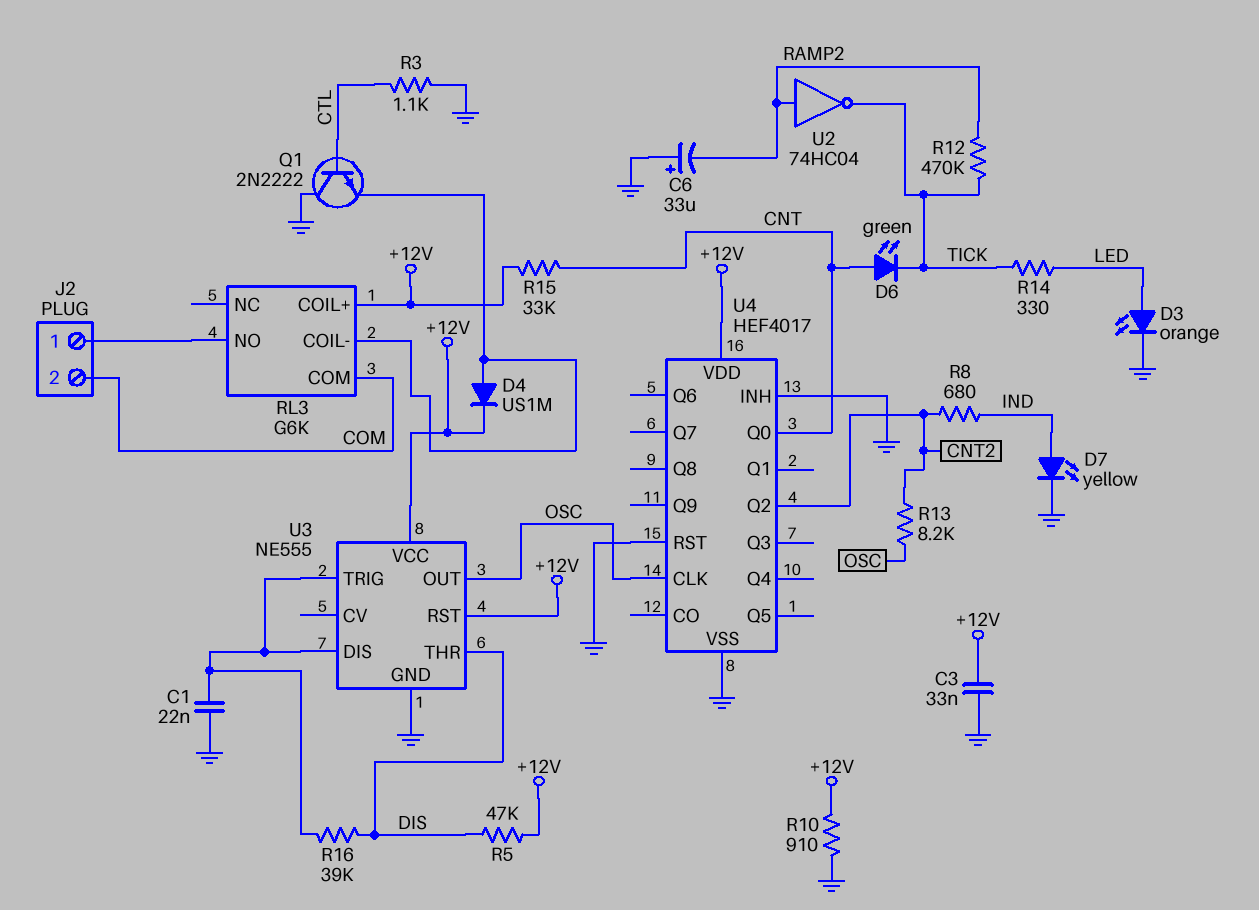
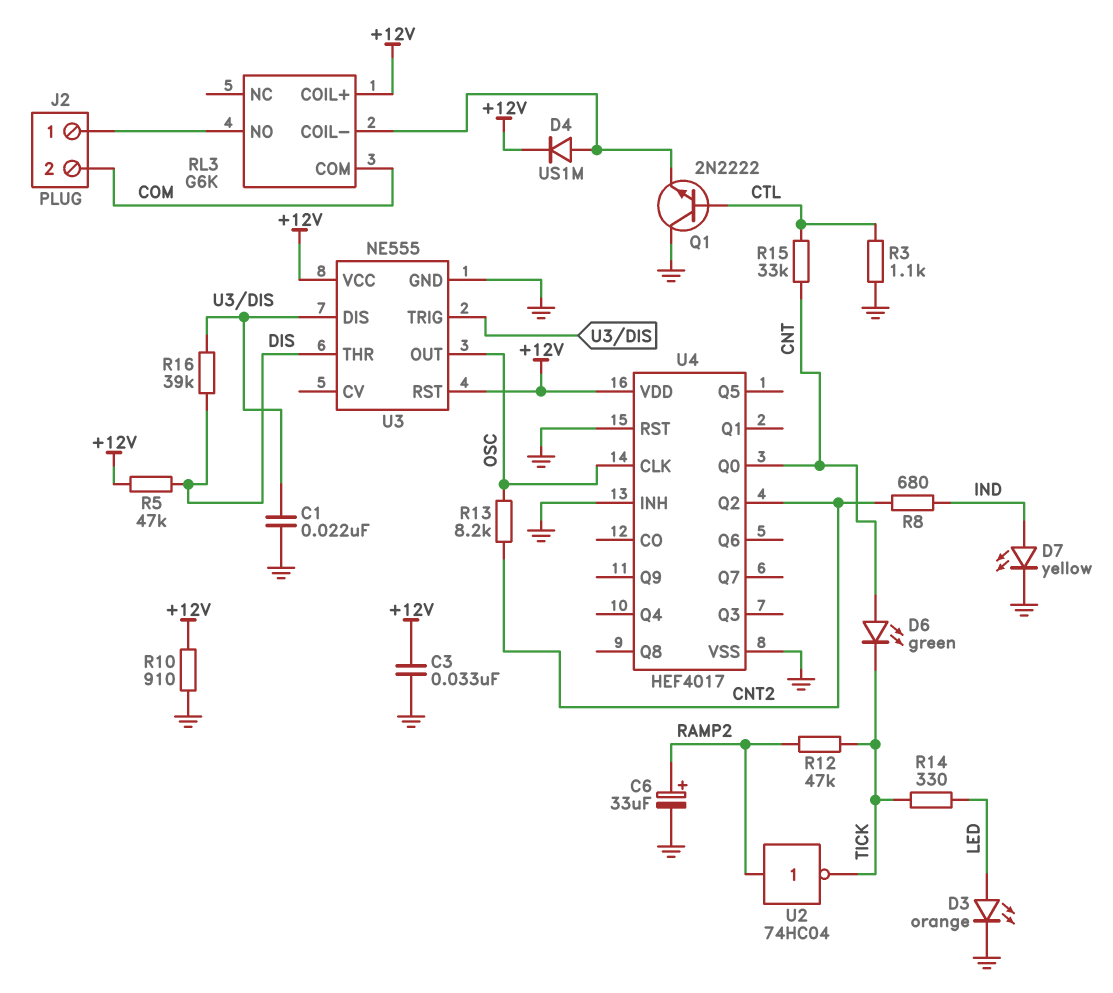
C6: 33uF (plus GND, minus RAMP2) -> 33uF (plus RAMP2, minus GND)
R12: 470k (RAMP2, TICK) -> 47k (RAMP2, TICK)
R15: 33k (+12V, CNT) -> 33k (CNT, CTL)

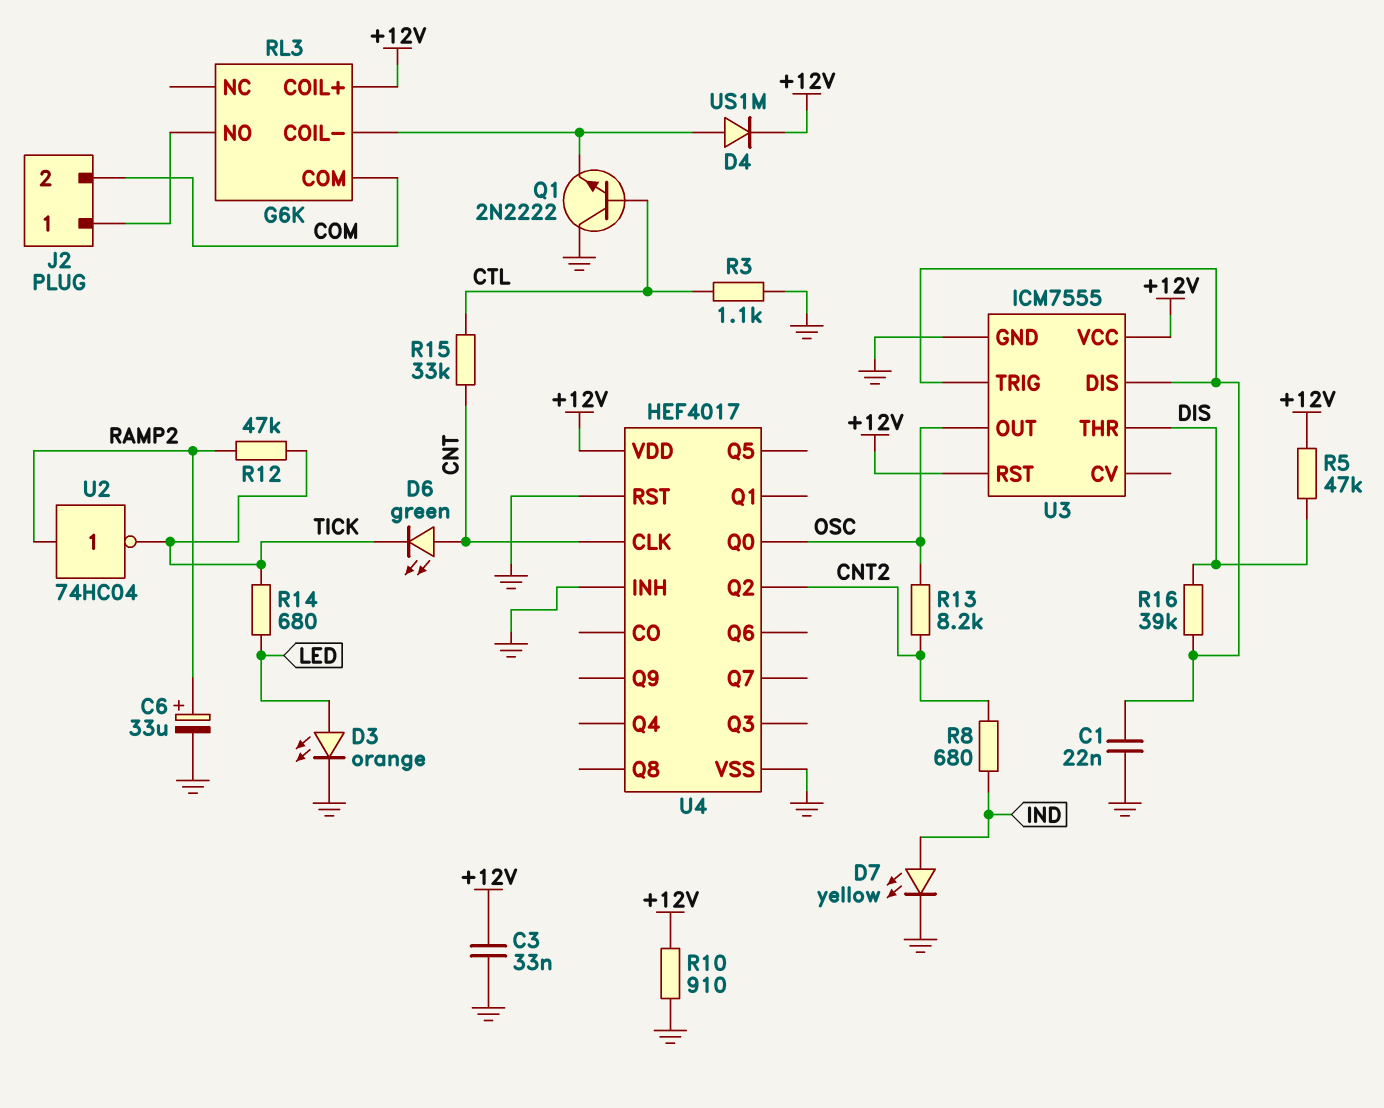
R14: 330 (LED, TICK) -> 680 (LED, TICK)
U3: NE555 -> ICM7555
U4 pin CLK: OSC -> CNT
U4 pin Q0: CNT -> OSC

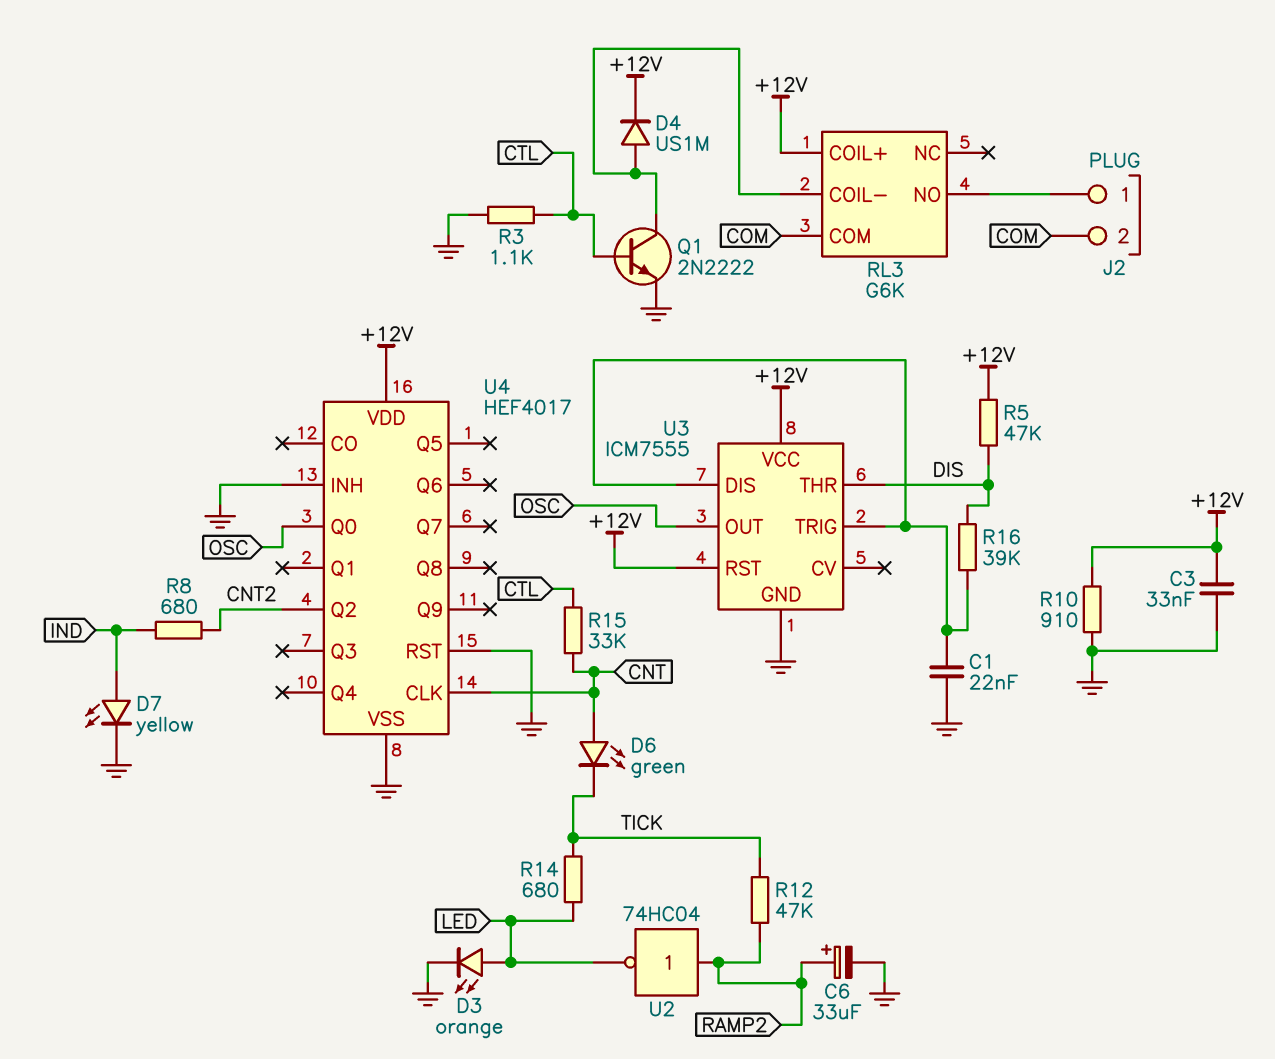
Q1: NPN 2N2222 (B CTL, C GND, E RL3/COIL-) -> NPN 2N2222 (B CTL, C RL3/COIL-, E GND)
R13: 8.2k (CNT2, OSC) -> none
U2: NOT 74HC04 (in RAMP2, out TICK) -> NOT 74HC04 (in RAMP2, out LED)

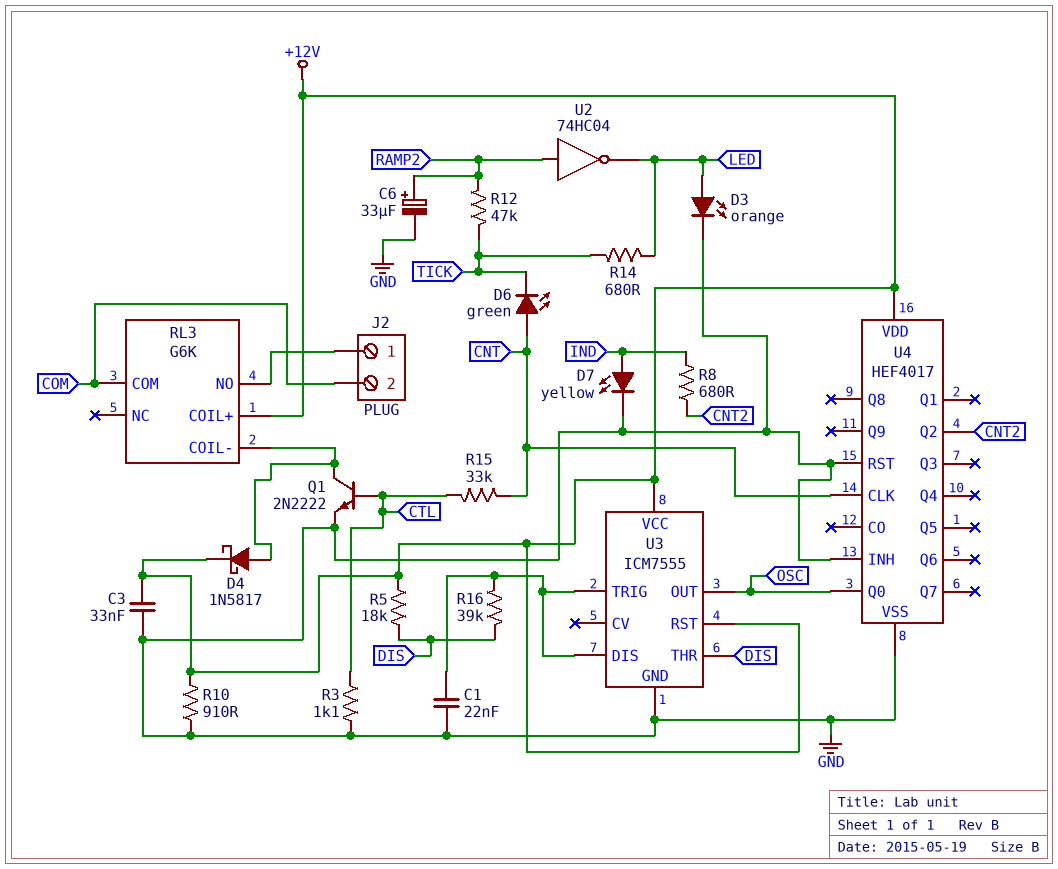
D4: diode US1M (A RL3/COIL-, K +12V) -> schottky 1N5817 (A RL3/COIL-, K +12V)
R5: 47k (+12V, DIS) -> 18k (+12V, DIS)

